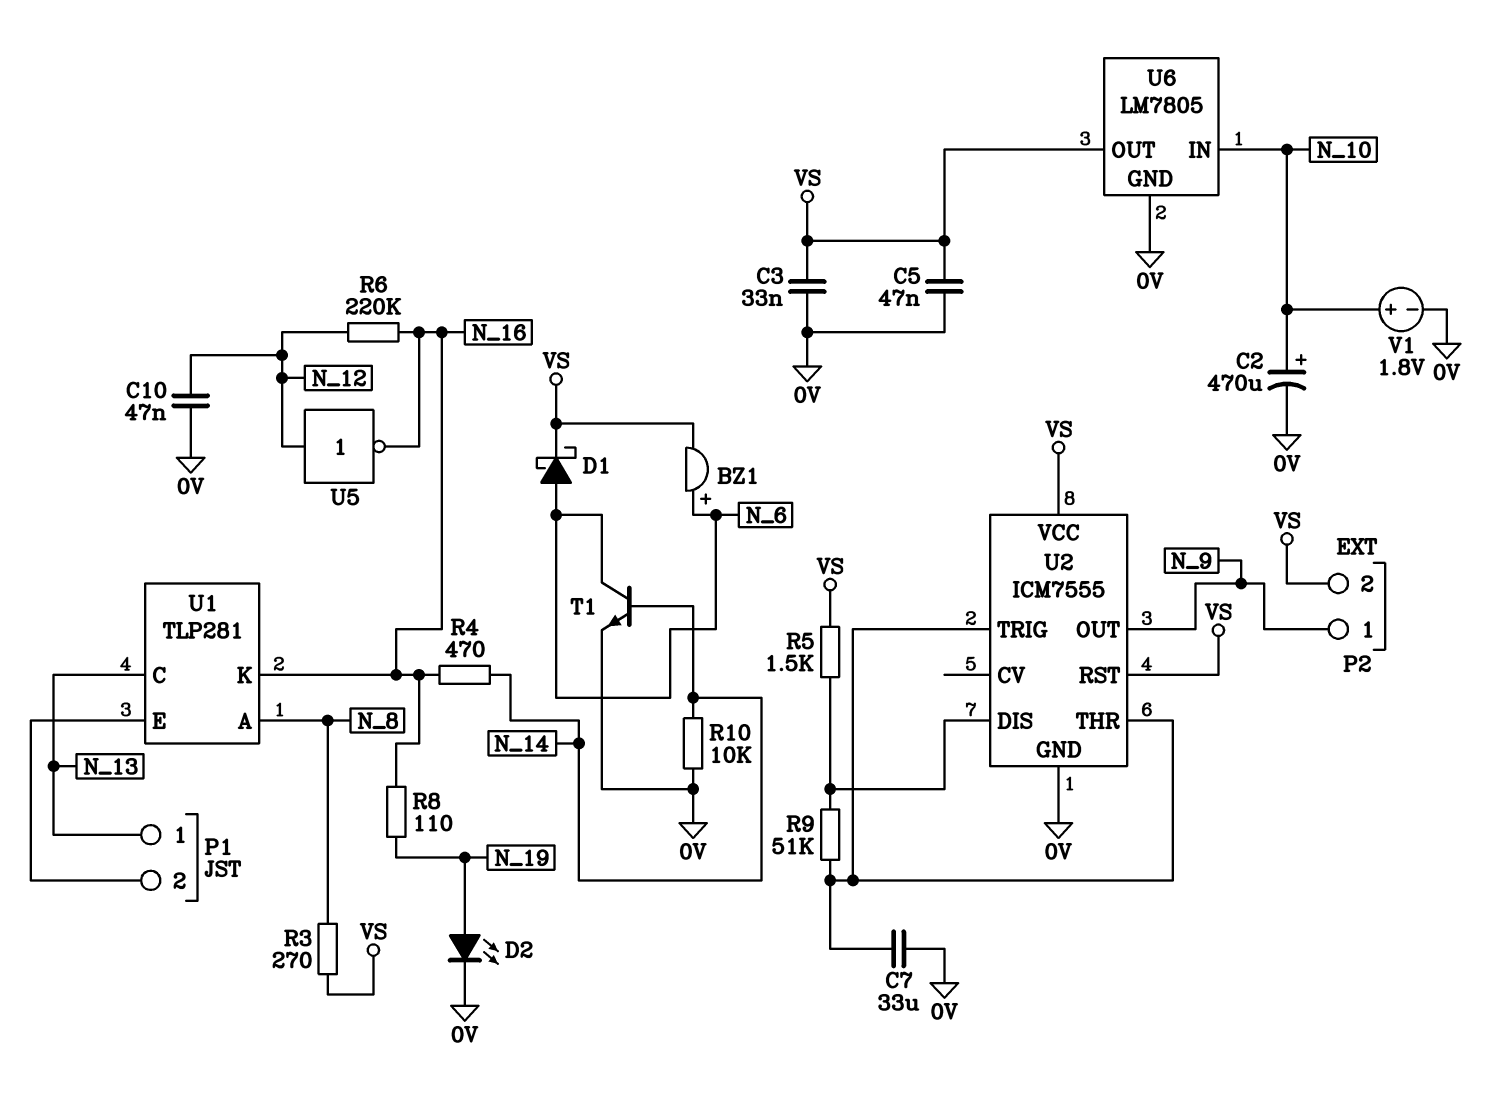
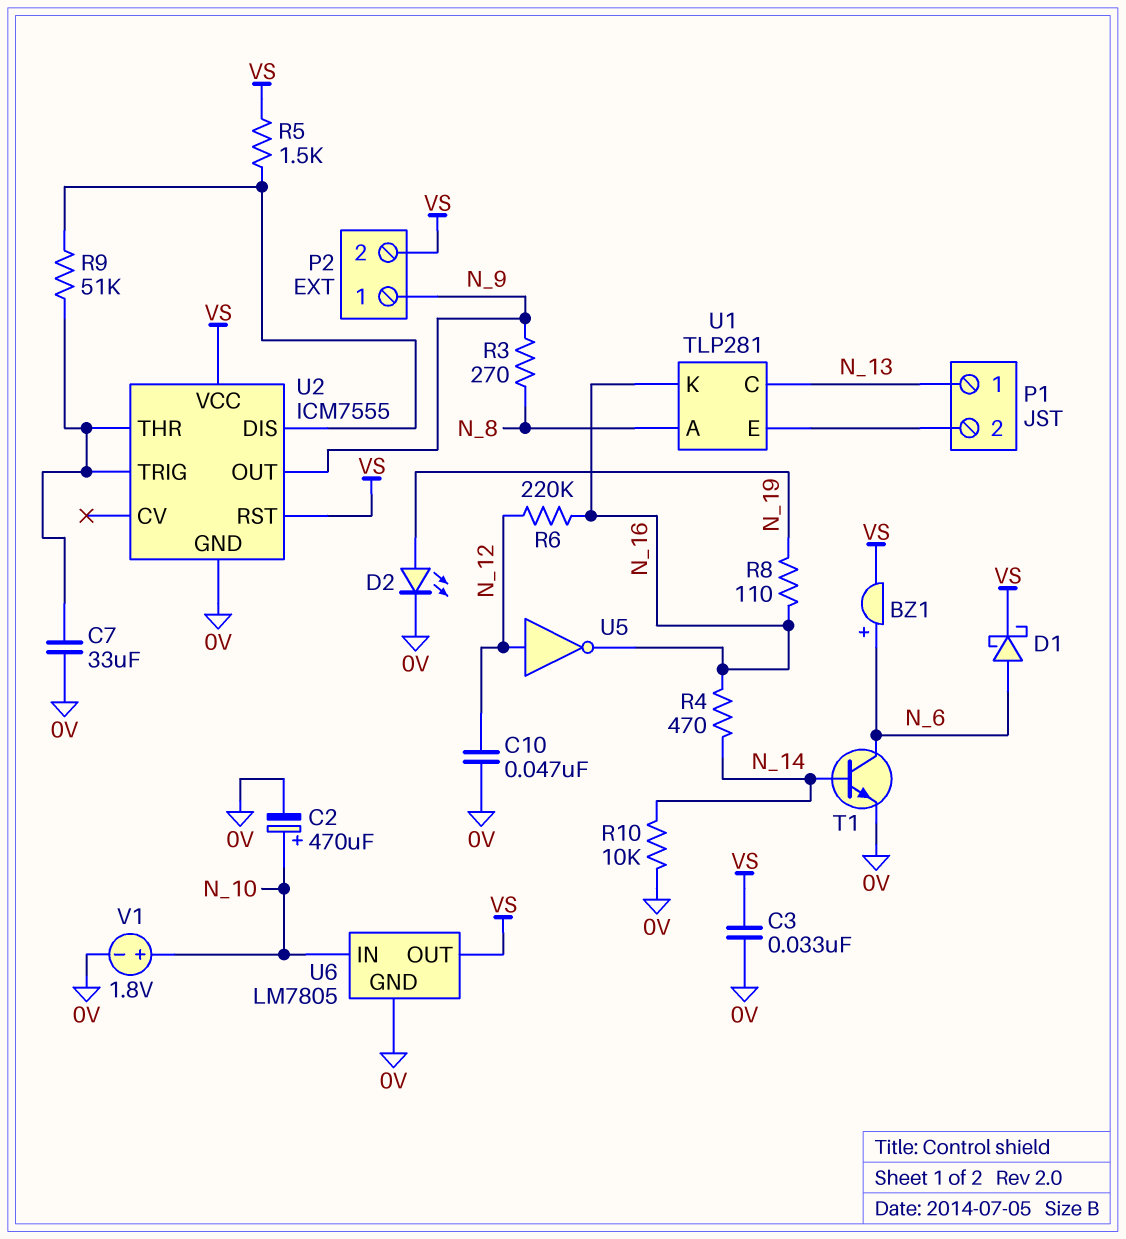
C5: 47nF (0V, VS) -> none
R3: 270 (N_8, VS) -> 270 (N_8, N_9)

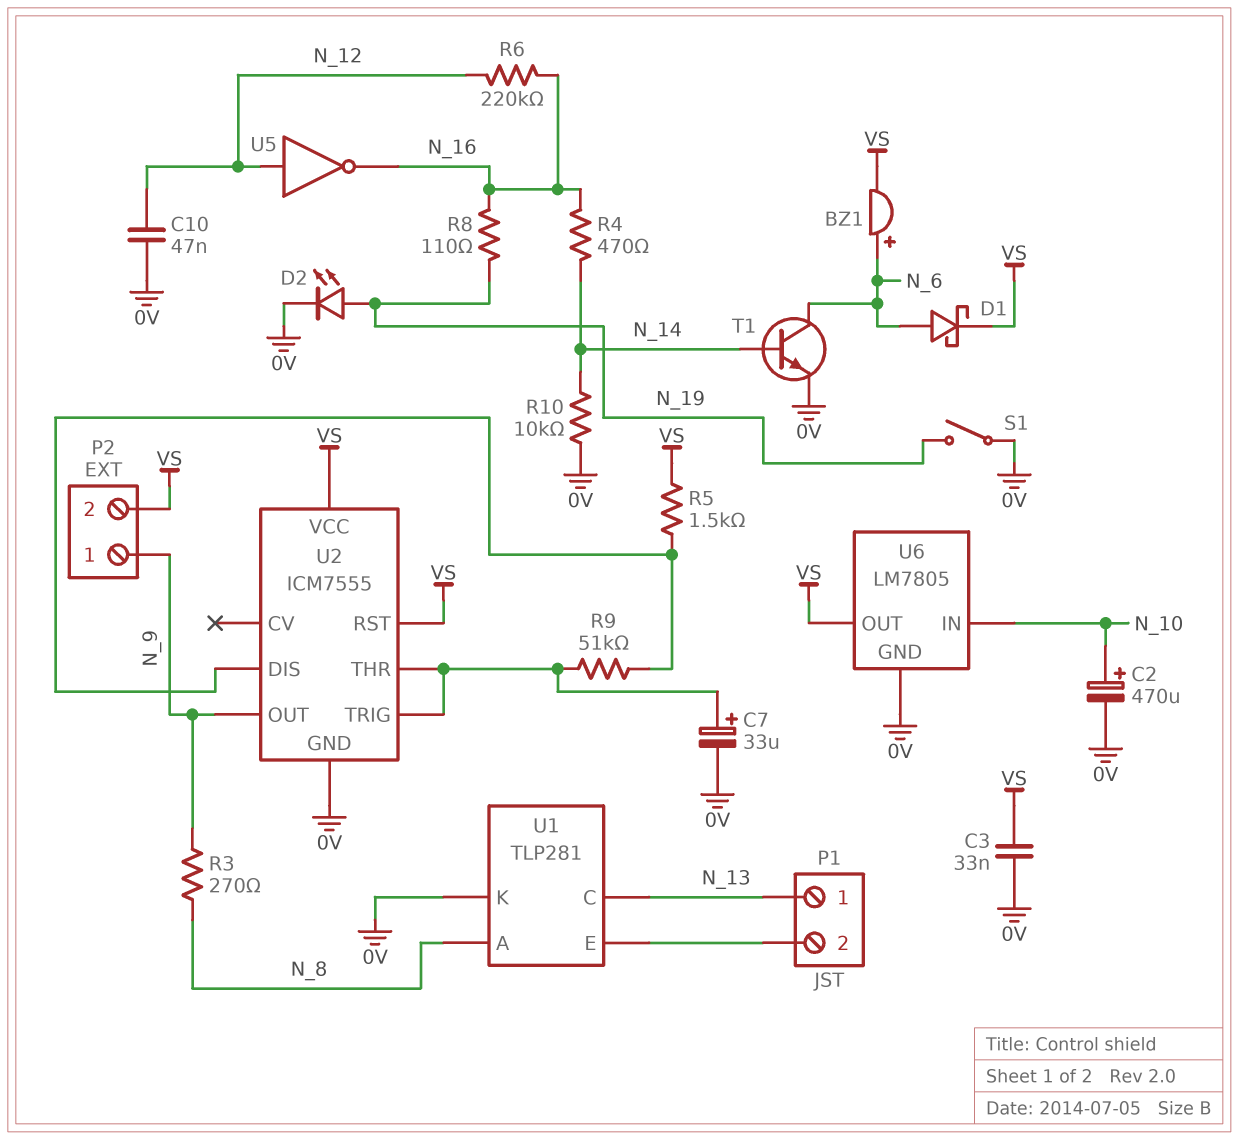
C7: 33uF (0V, U2/THR) -> 33uF (plus U2/THR, minus 0V)
S1: none -> switch (0V, N_19)
U1 pin K: N_16 -> 0V
V1: 1.8V (plus N_10, minus 0V) -> none

